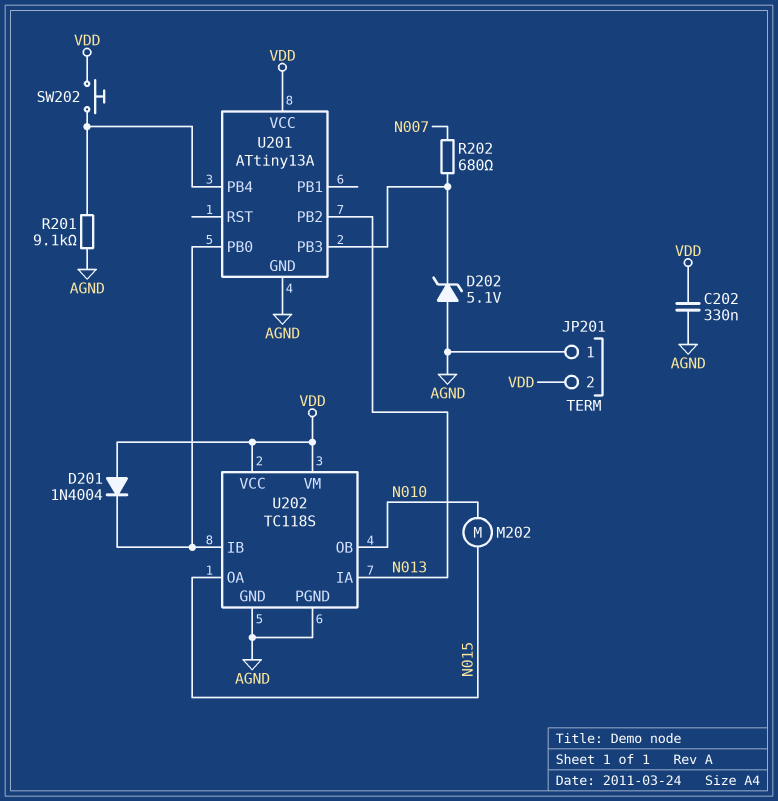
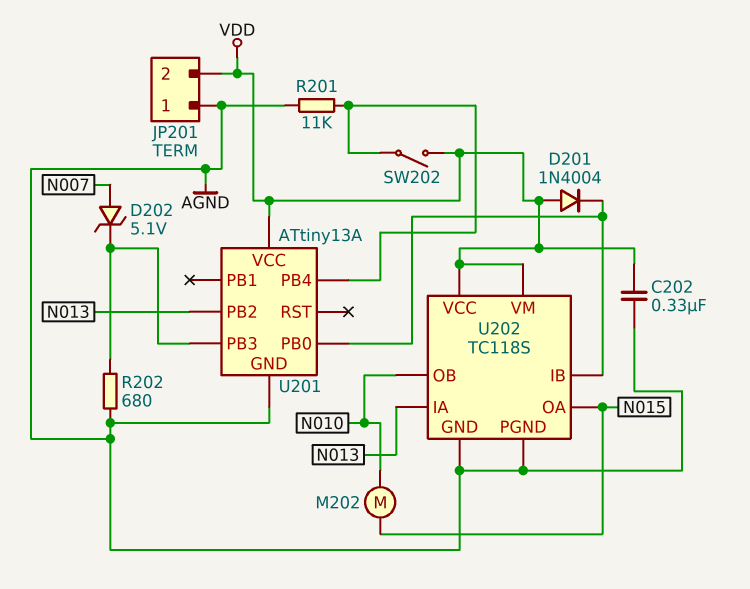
D202: zener 5.1V (A AGND, K U201/PB3) -> zener 5.1V (A N007, K U201/PB3)
R201: 9.1k (AGND, U201/PB4) -> 11k (AGND, U201/PB4)
R202: 680 (N007, U201/PB3) -> 680 (AGND, U201/PB3)
SW202: button (U201/PB4, VDD) -> switch (U201/PB4, VDD)

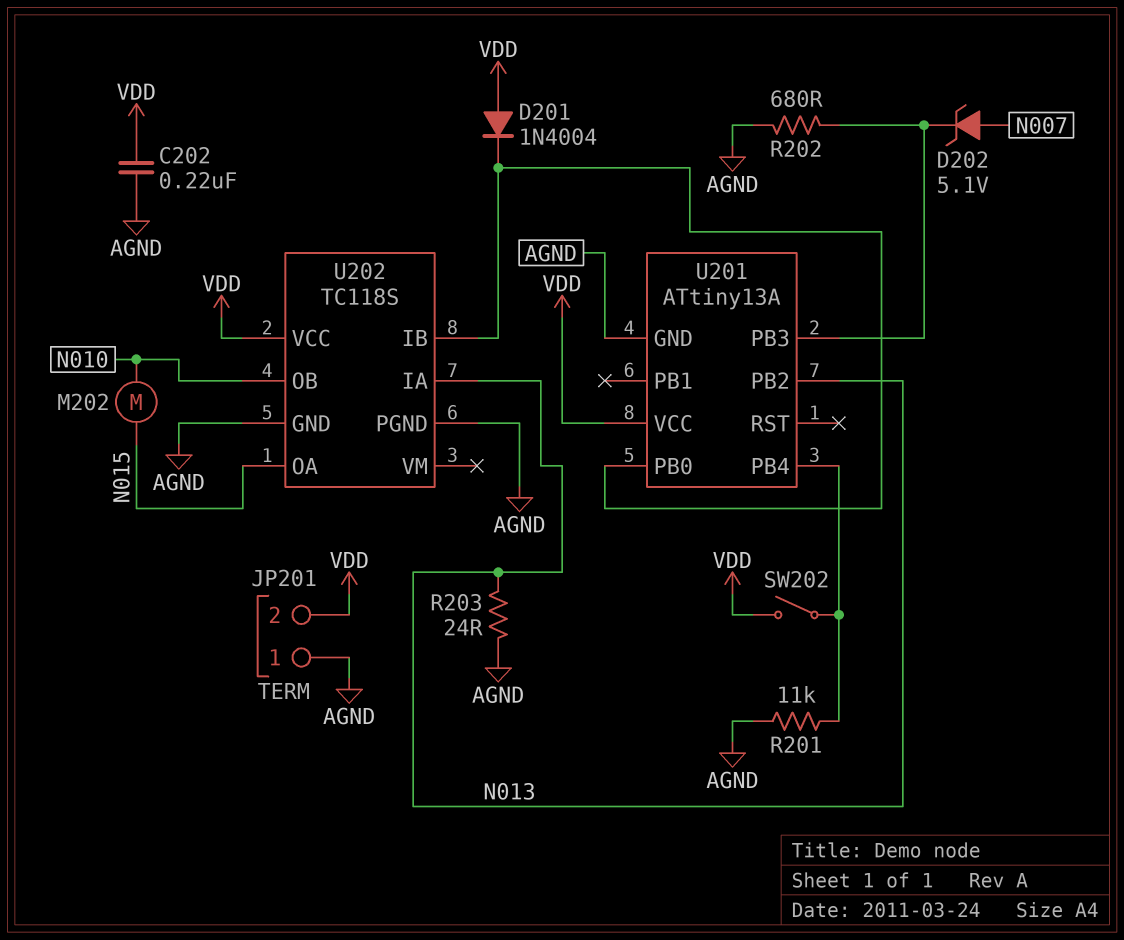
C202: 330nF (AGND, VDD) -> 220nF (AGND, VDD)
R203: none -> 24 (AGND, N013)
U202 pin VM: VDD -> none

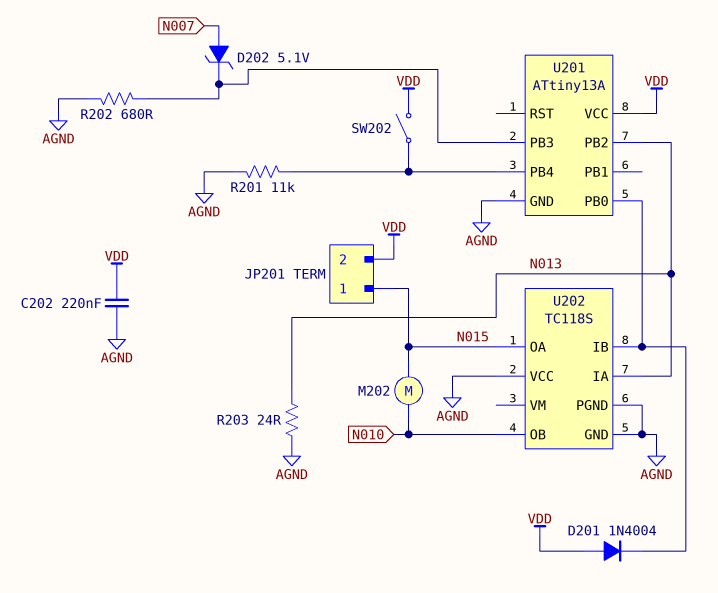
JP201 pin 1: AGND -> N015
U202 pin VCC: VDD -> AGND

